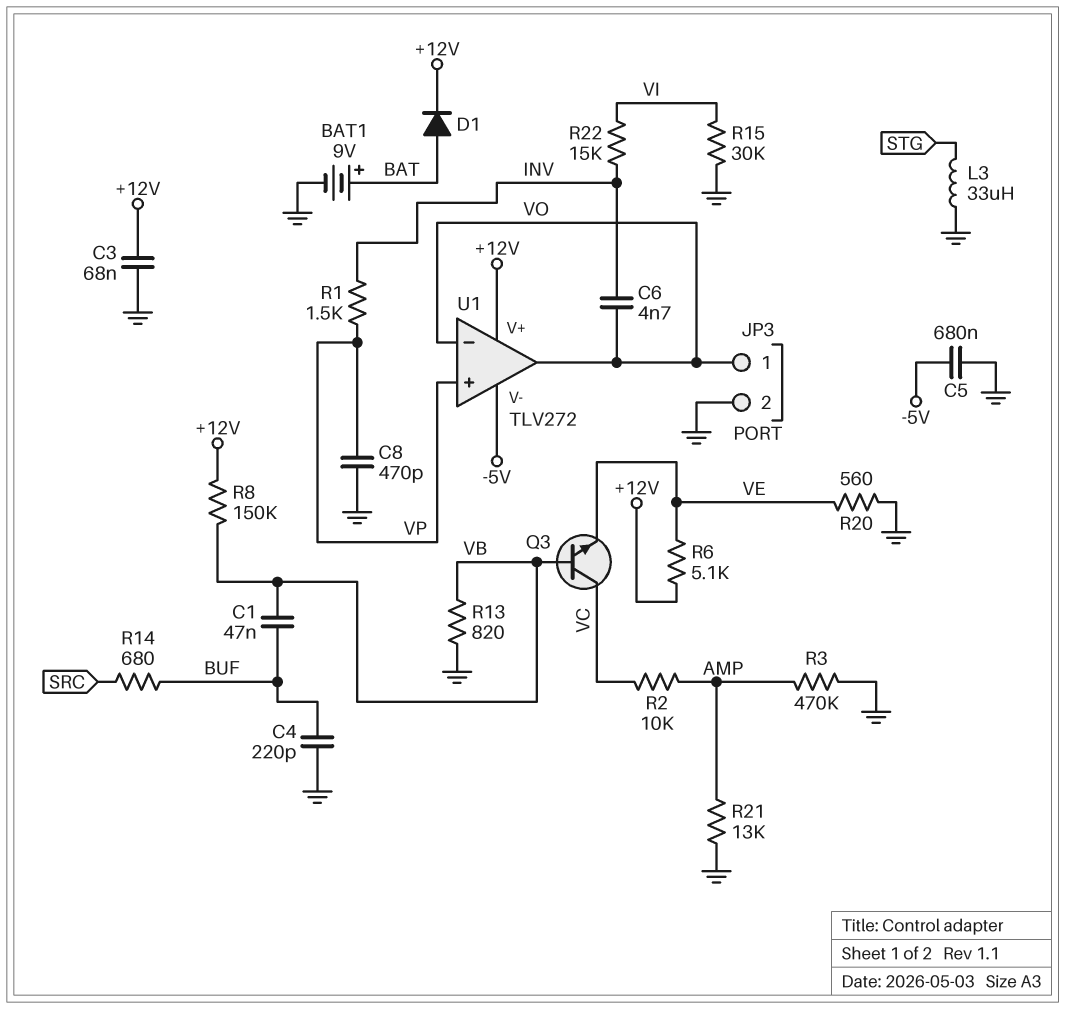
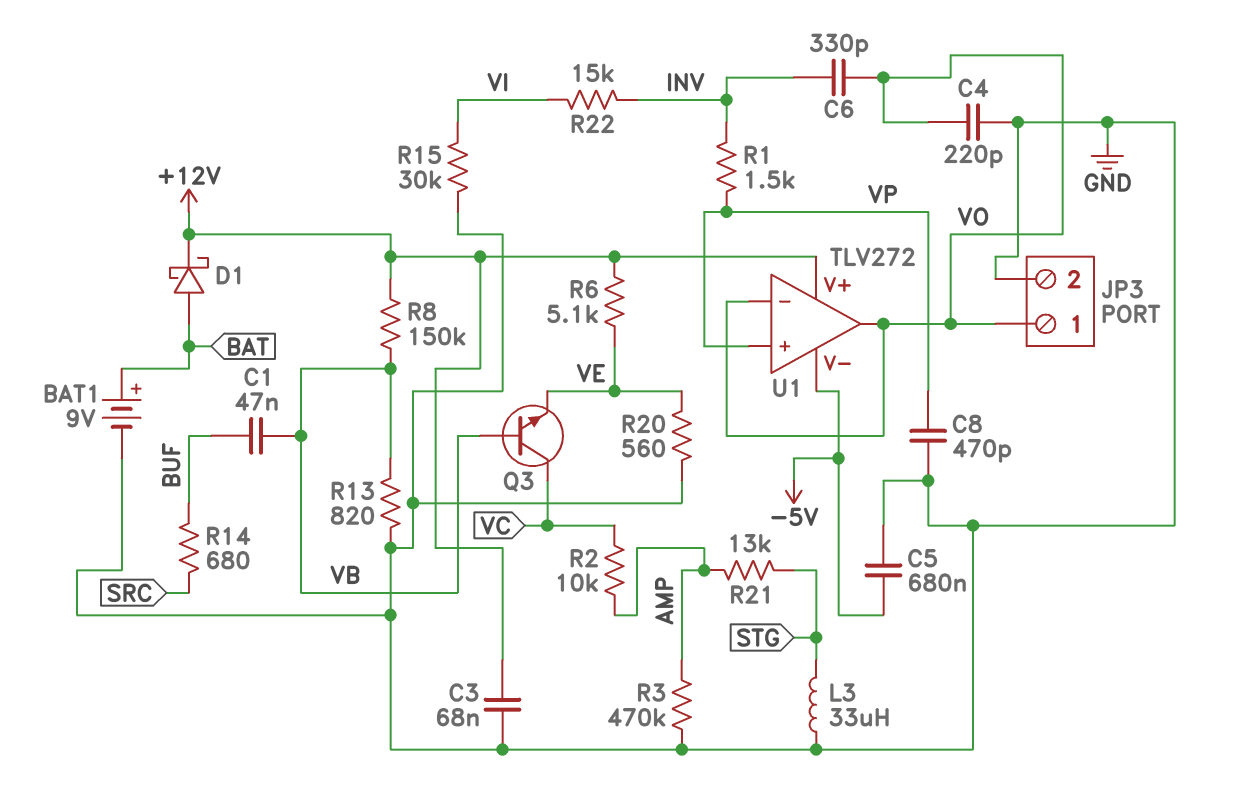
C4: 220pF (BUF, GND) -> 220pF (GND, VO)
C6: 4.7nF (INV, VO) -> 330pF (INV, VO)
D1: diode (A BAT, K +12V) -> schottky (A BAT, K +12V)
R21: 13k (AMP, GND) -> 13k (AMP, STG)

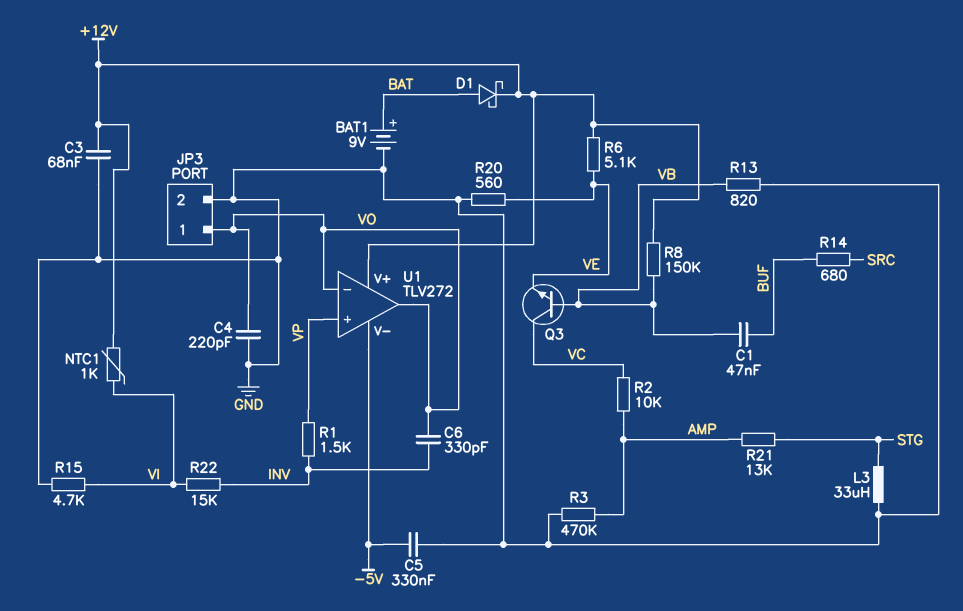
C5: 680nF (-5V, GND) -> 330nF (-5V, GND)
C8: 470pF (GND, VP) -> none
NTC1: none -> 1k (+12V, VI)
R15: 30k (GND, VI) -> 4.7k (GND, VI)

